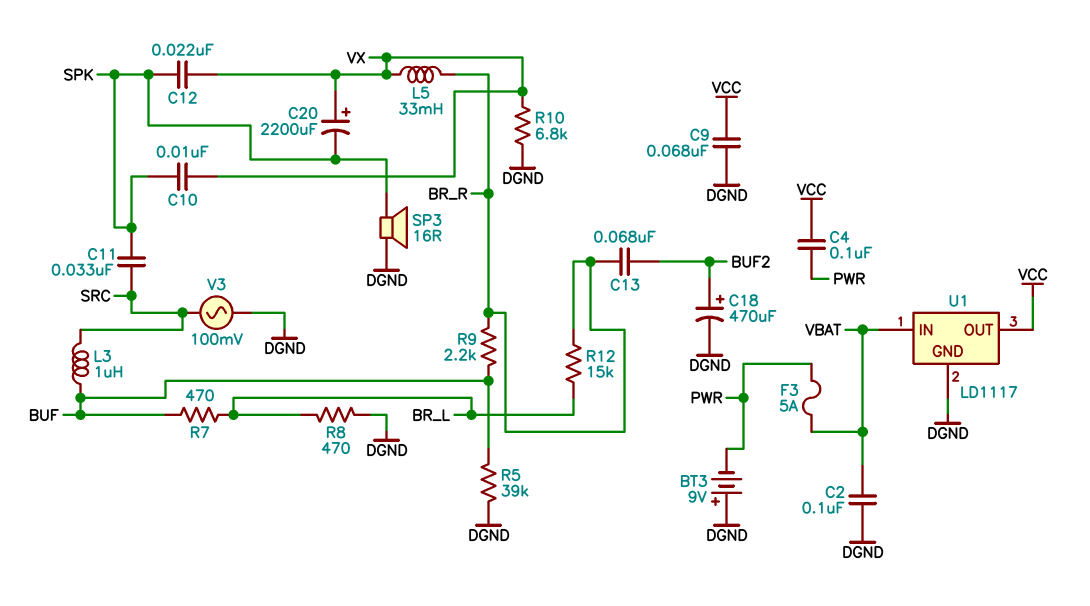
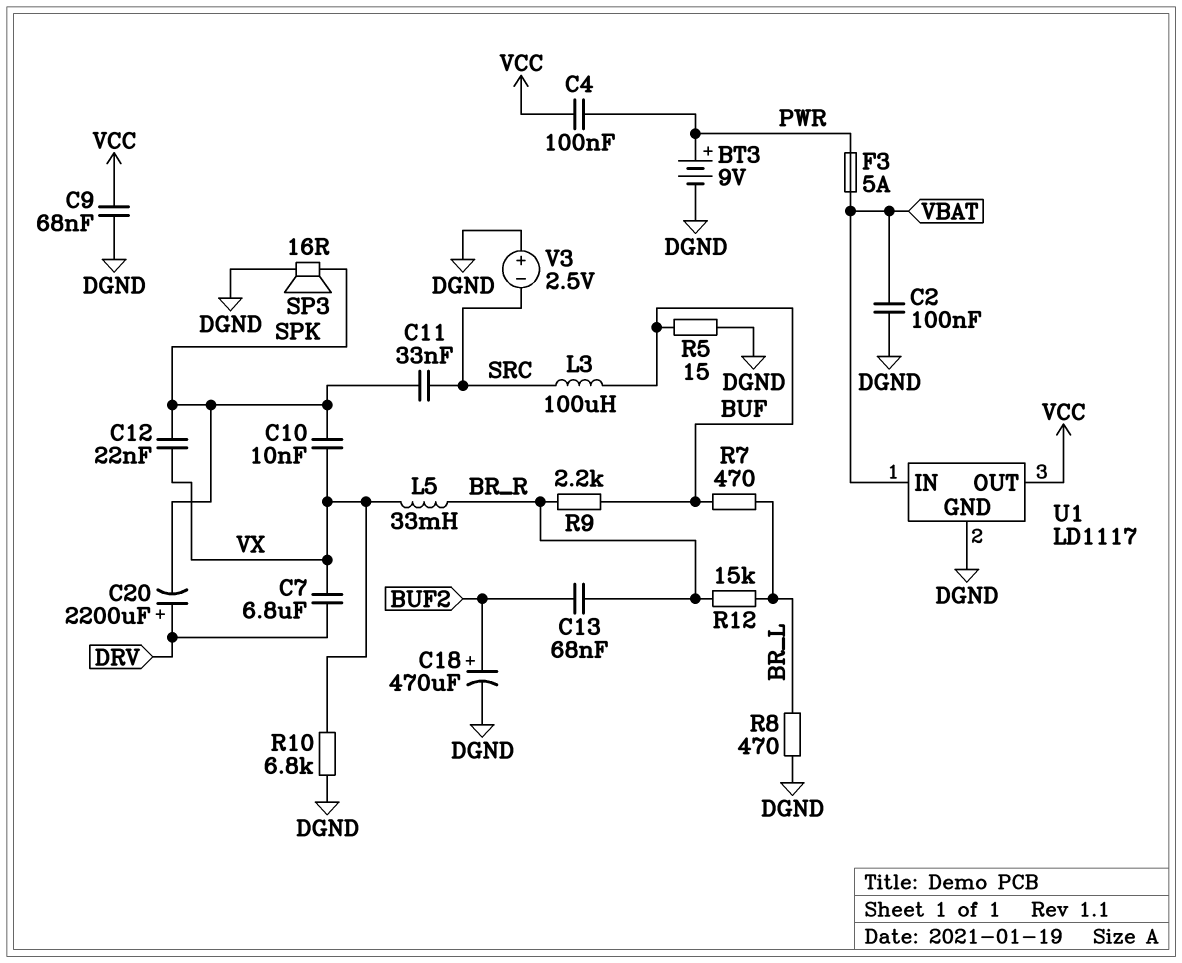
BT3: 9V (plus DGND, minus PWR) -> 9V (plus PWR, minus DGND)
C7: none -> 6.8uF (DRV, VX)
C20: 2200uF (plus VX, minus SPK) -> 2200uF (plus DRV, minus SPK)
L3: 1uH (BUF, SRC) -> 100uH (BUF, SRC)
R5: 39k (BUF, DGND) -> 15 (BUF, DGND)
V3: AC 100mV (DGND, SRC) -> 2.5V (plus DGND, minus SRC)

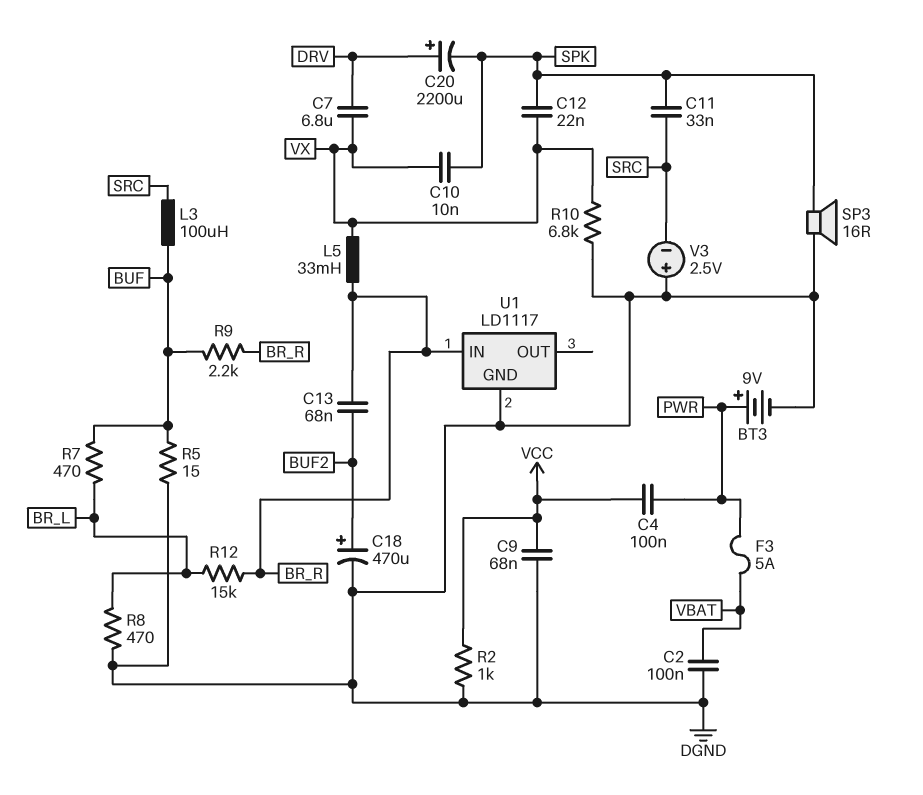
R2: none -> 1k (DGND, VCC)
U1 pin IN: VBAT -> BR_R
U1 pin OUT: VCC -> none

